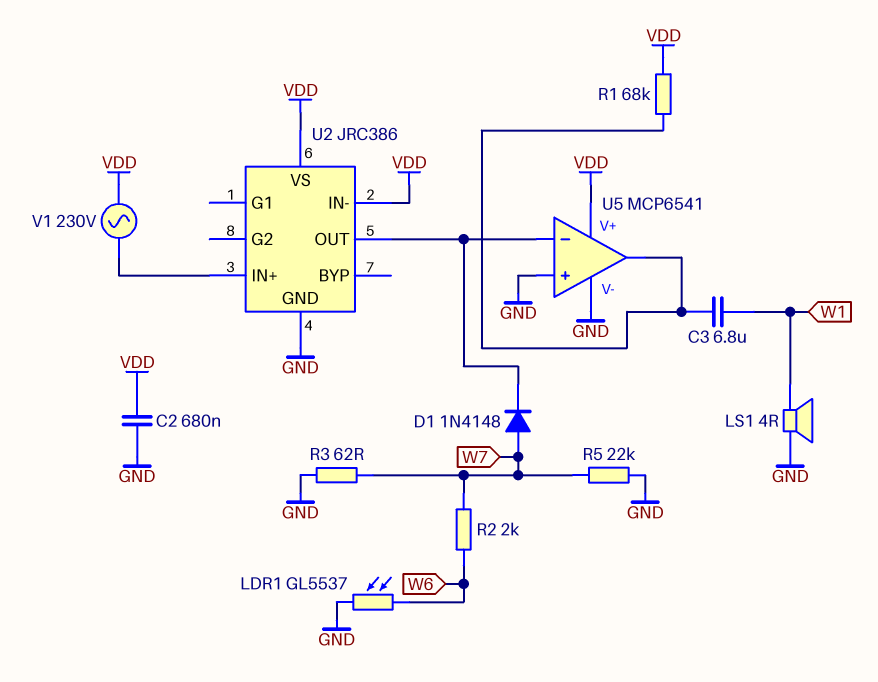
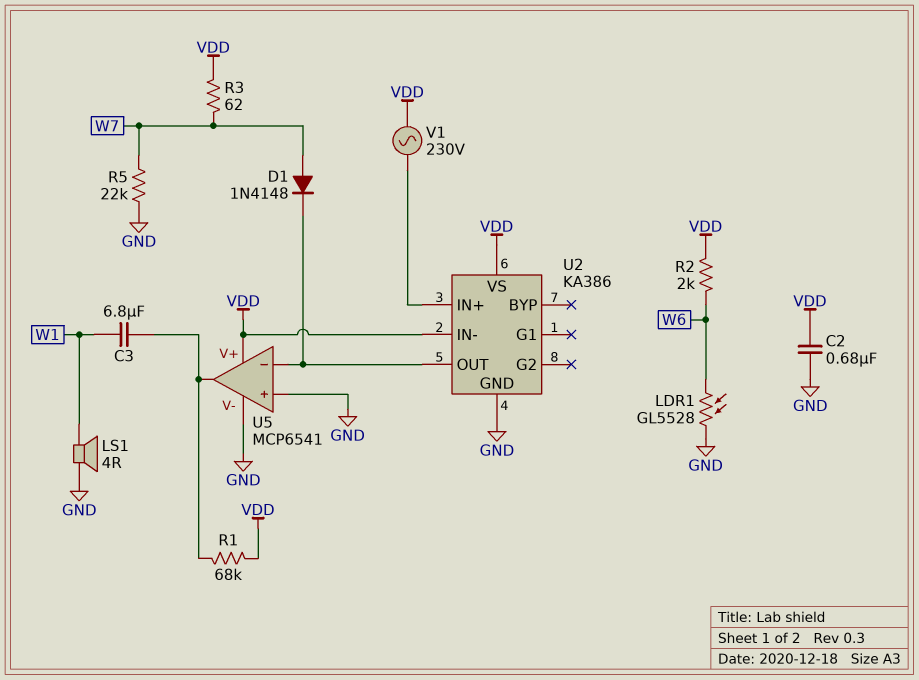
LDR1: GL5537 (GND, W6) -> GL5528 (GND, W6)
R2: 2k (W6, W7) -> 2k (VDD, W6)
R3: 62 (GND, W7) -> 62 (VDD, W7)
U2: JRC386 -> KA386

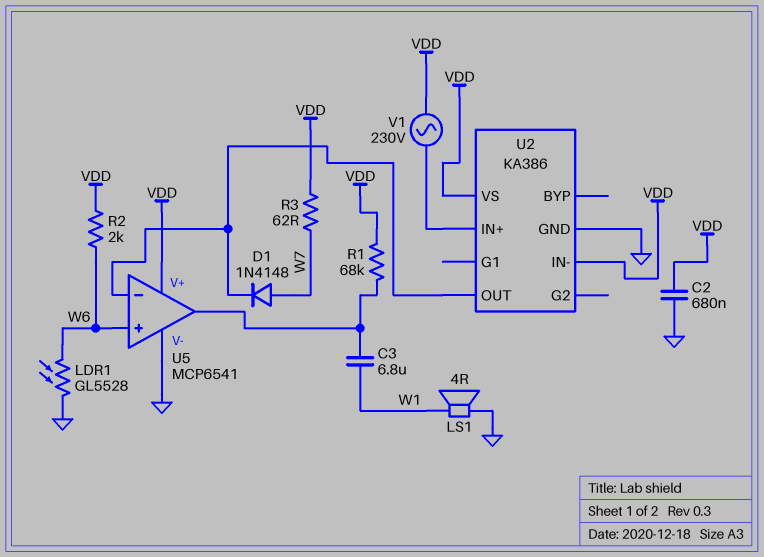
R5: 22k (GND, W7) -> none
U5 pin in+: GND -> W6

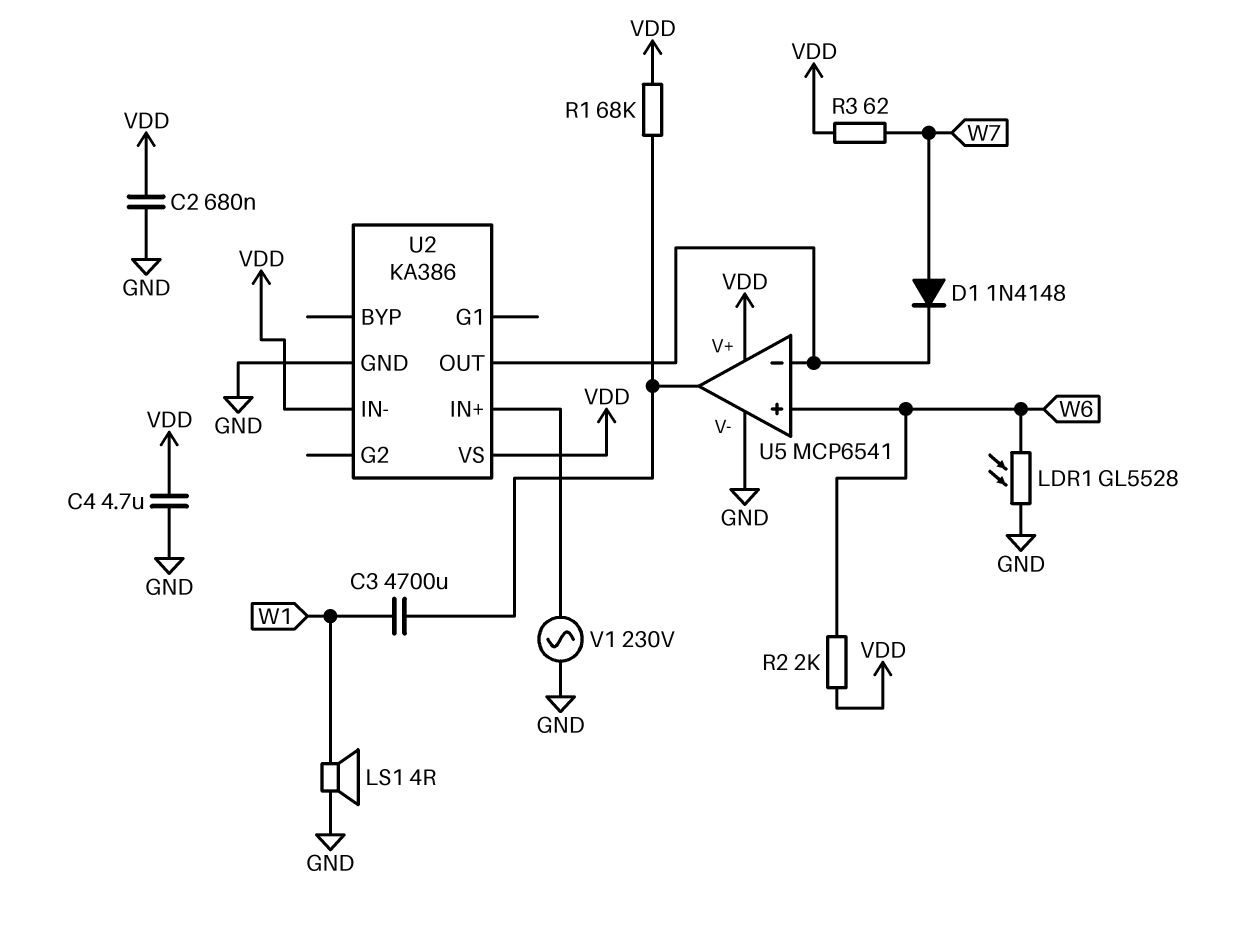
C3: 6.8uF (U5/out, W1) -> 4700uF (U5/out, W1)
C4: none -> 4.7uF (GND, VDD)
V1: AC 230V (U2/IN+, VDD) -> AC 230V (GND, U2/IN+)

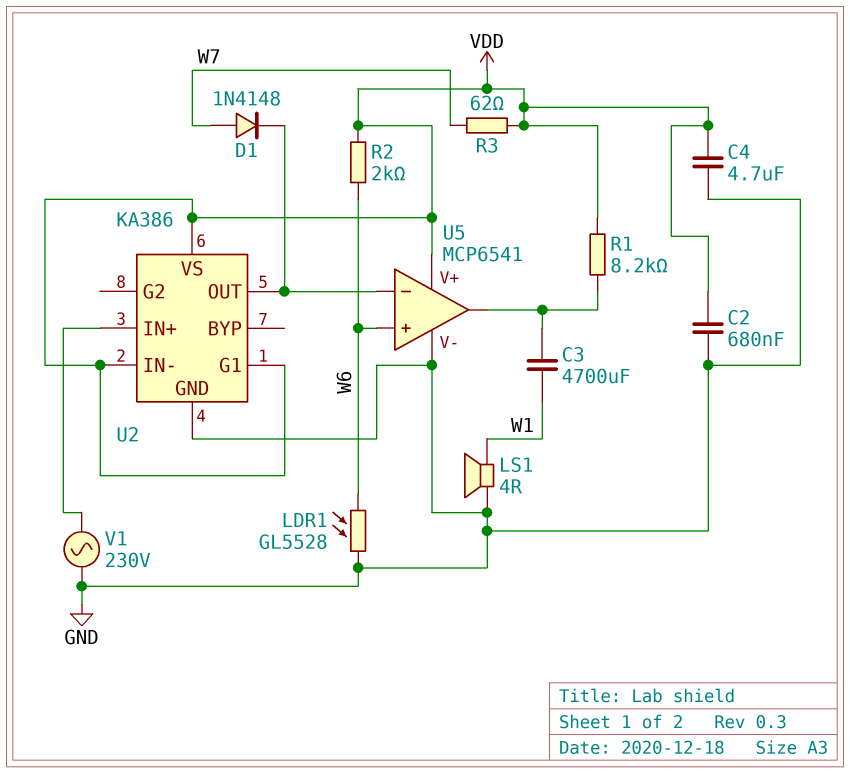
R1: 68k (U5/out, VDD) -> 8.2k (U5/out, VDD)
U2 pin G1: none -> VDD

